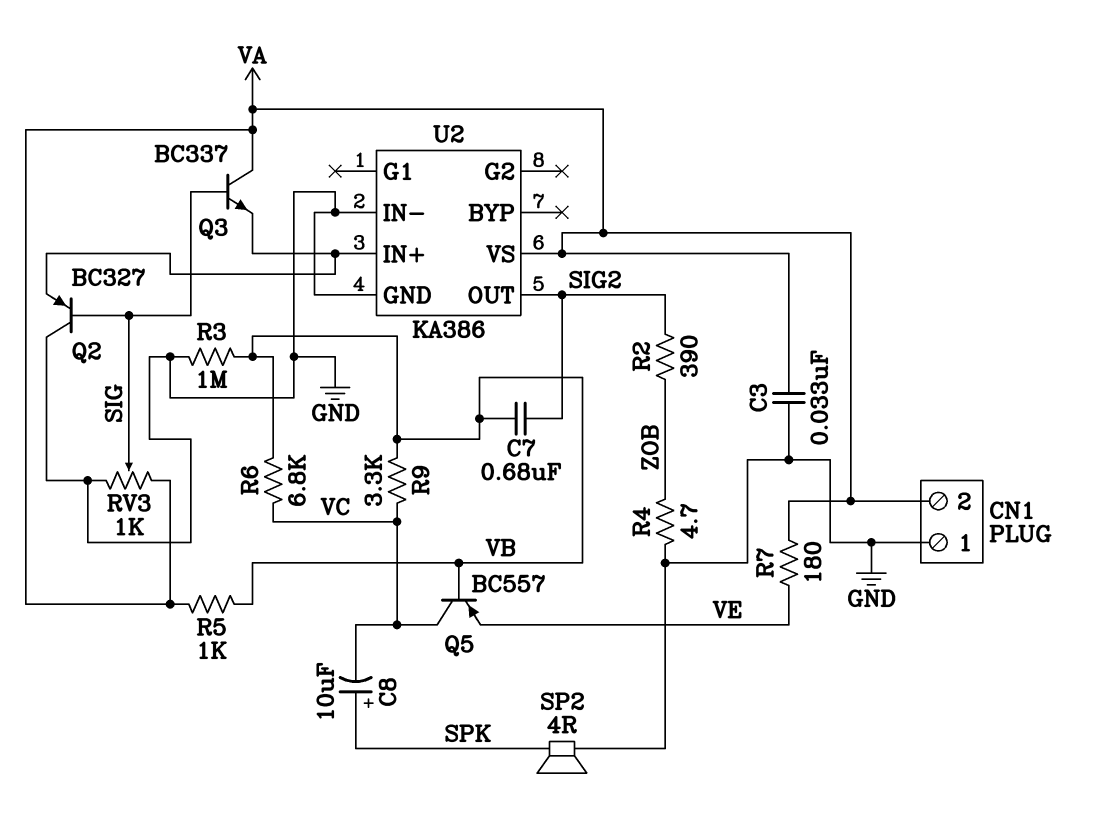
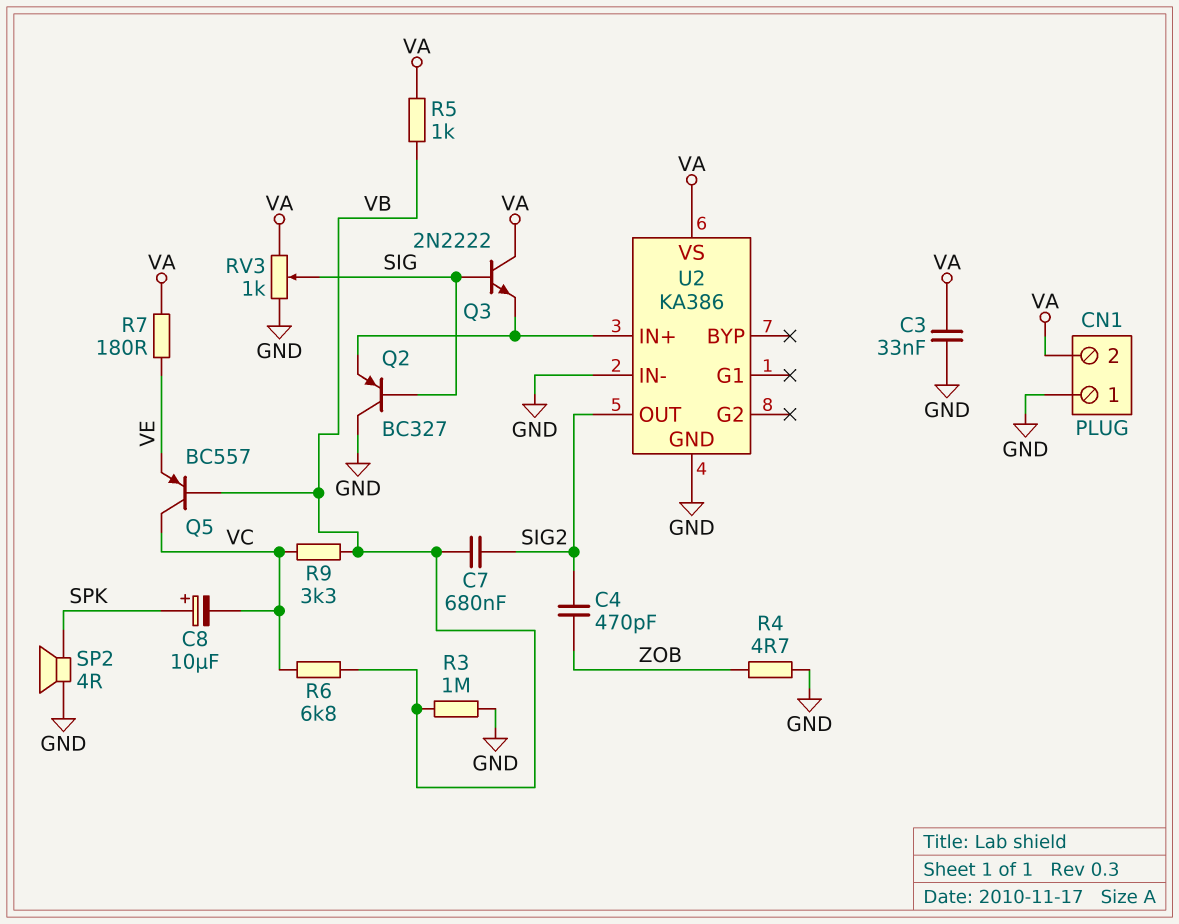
C4: none -> 470pF (SIG2, ZOB)
Q3: NPN BC337 (B SIG, C VA, E U2/IN+) -> NPN 2N2222 (B SIG, C VA, E U2/IN+)
R2: 390 (SIG2, ZOB) -> none

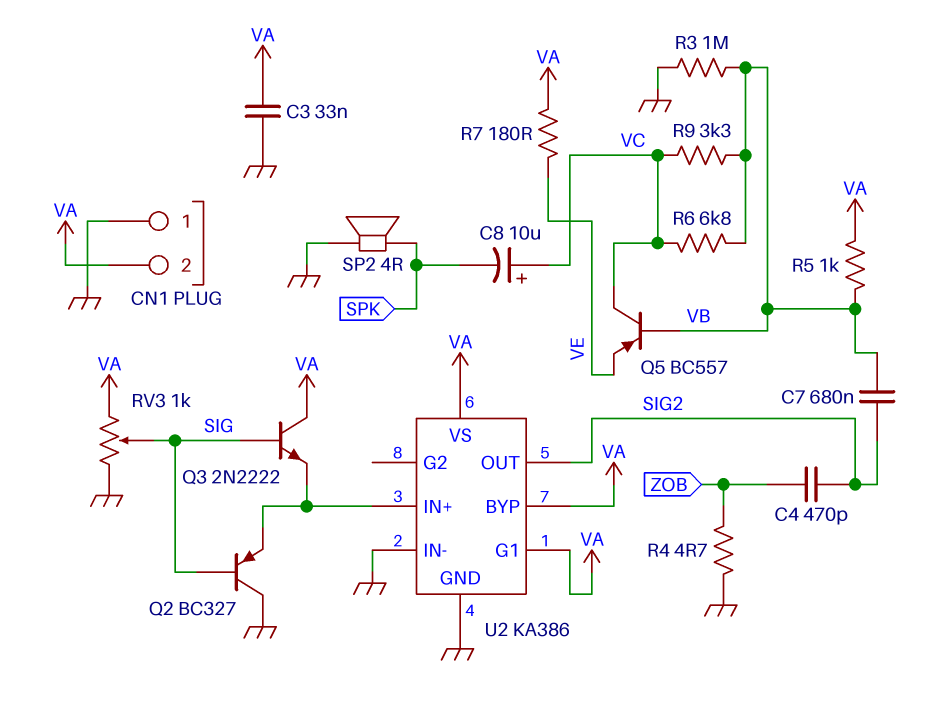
C8: 10uF (plus SPK, minus VC) -> 10uF (plus VC, minus SPK)
U2 pin BYP: none -> VA
U2 pin G1: none -> VA

